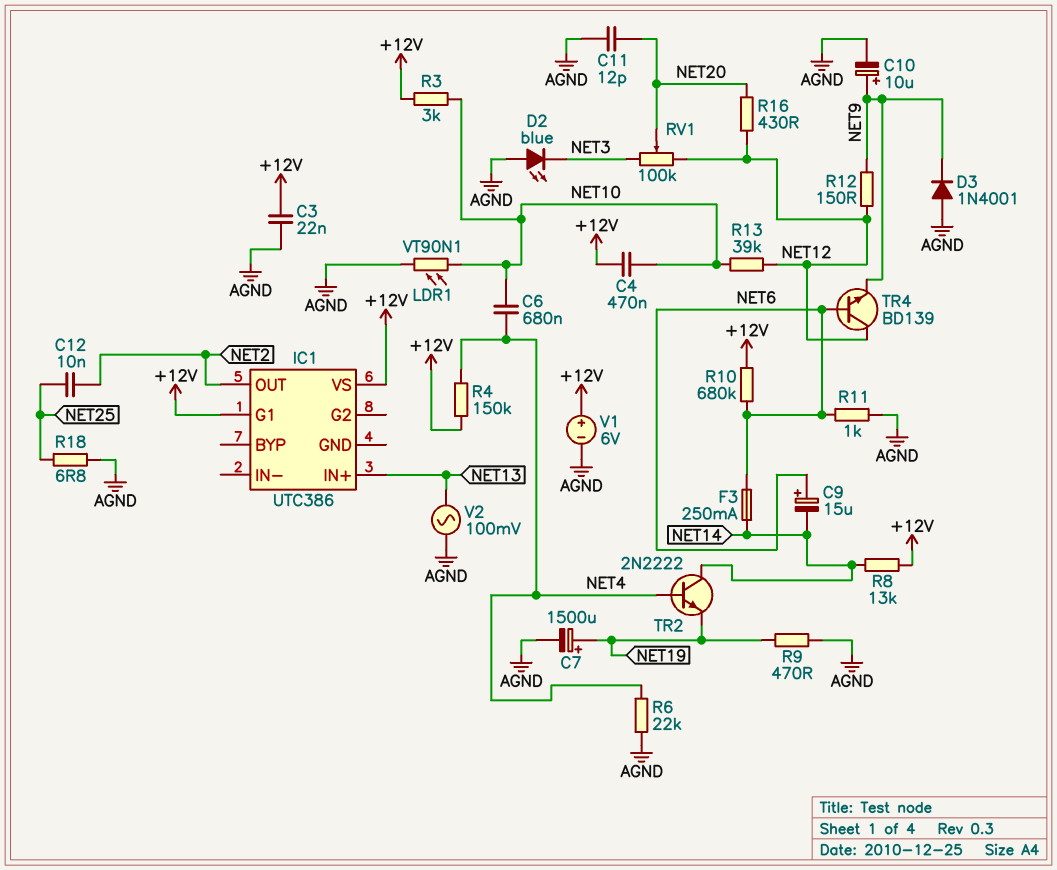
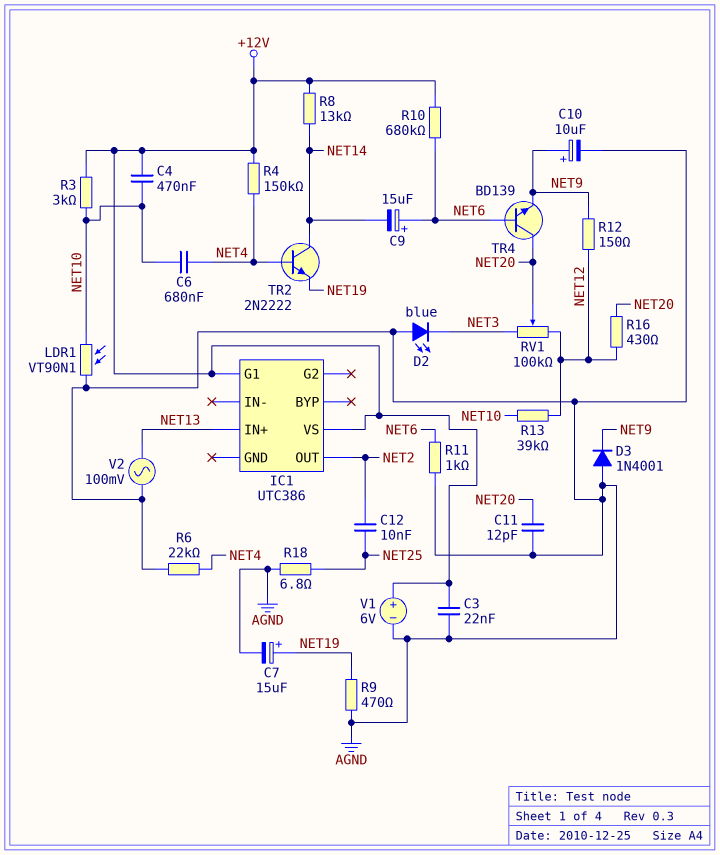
C7: 1500uF (plus NET19, minus AGND) -> 15uF (plus NET19, minus AGND)
F3: 250mA (NET6, NET14) -> none
TR4: NPN BD139 (B NET6, C NET12, E NET9) -> NPN BD139 (B NET6, C NET20, E NET9)

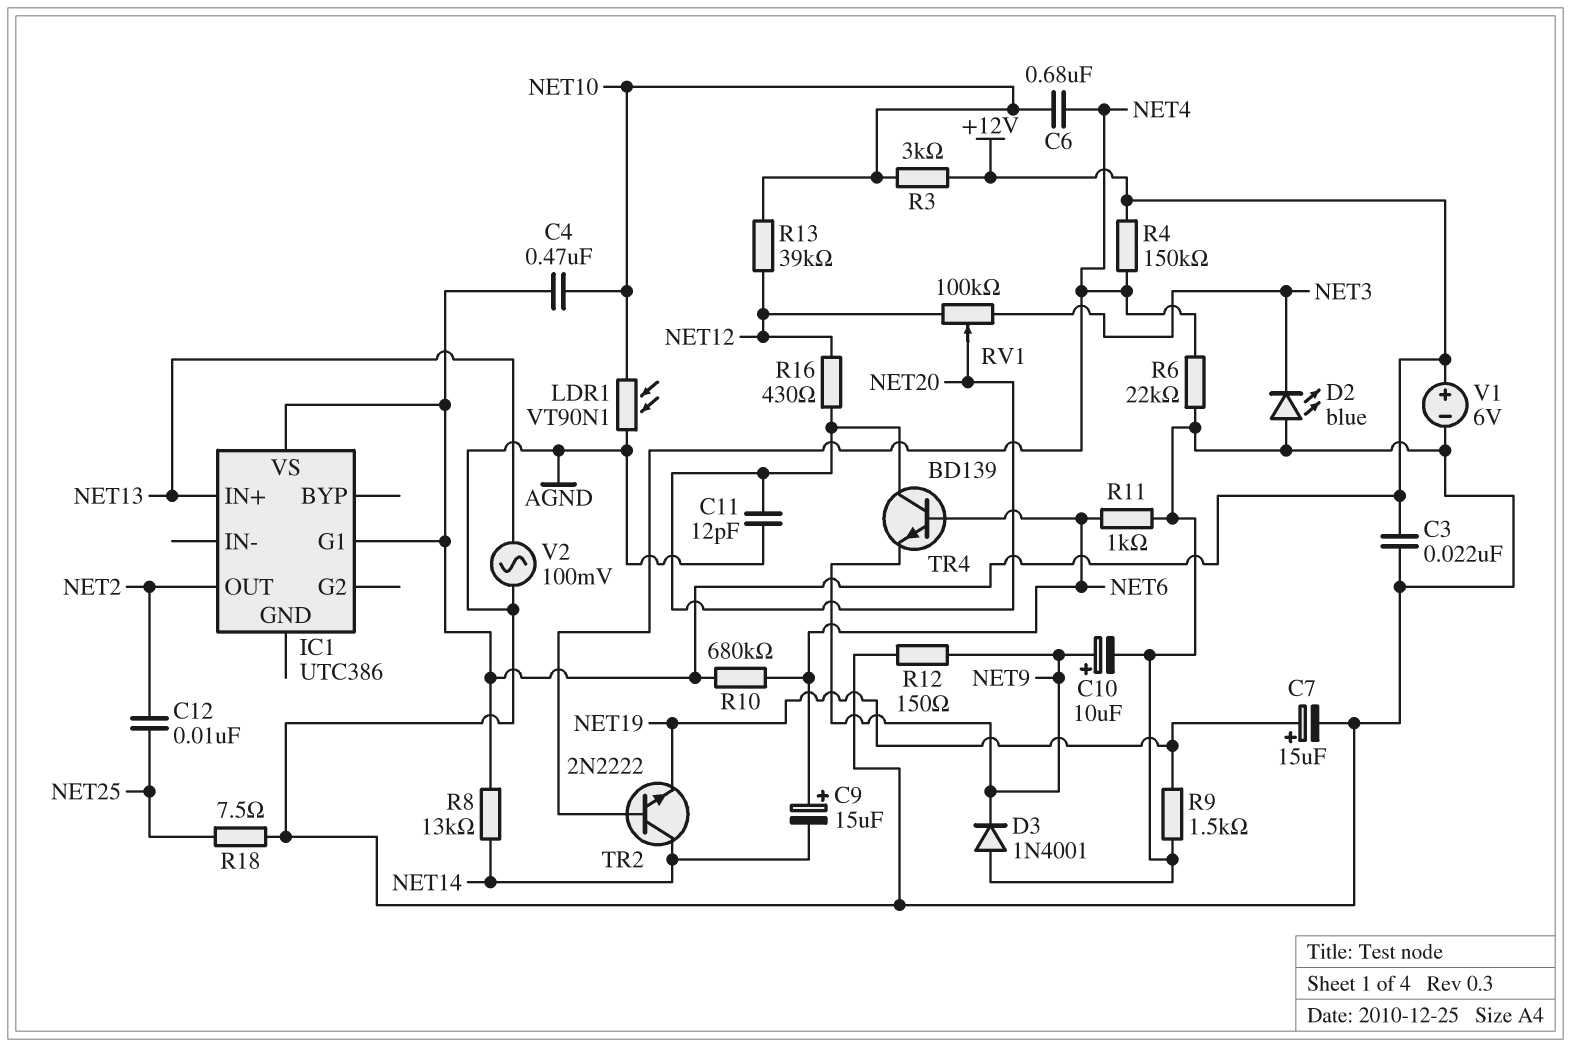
R9: 470 (AGND, NET19) -> 1.5k (AGND, NET19)
R12: 150 (NET9, NET12) -> 150 (AGND, NET9)
R18: 6.8 (AGND, NET25) -> 7.5 (AGND, NET25)

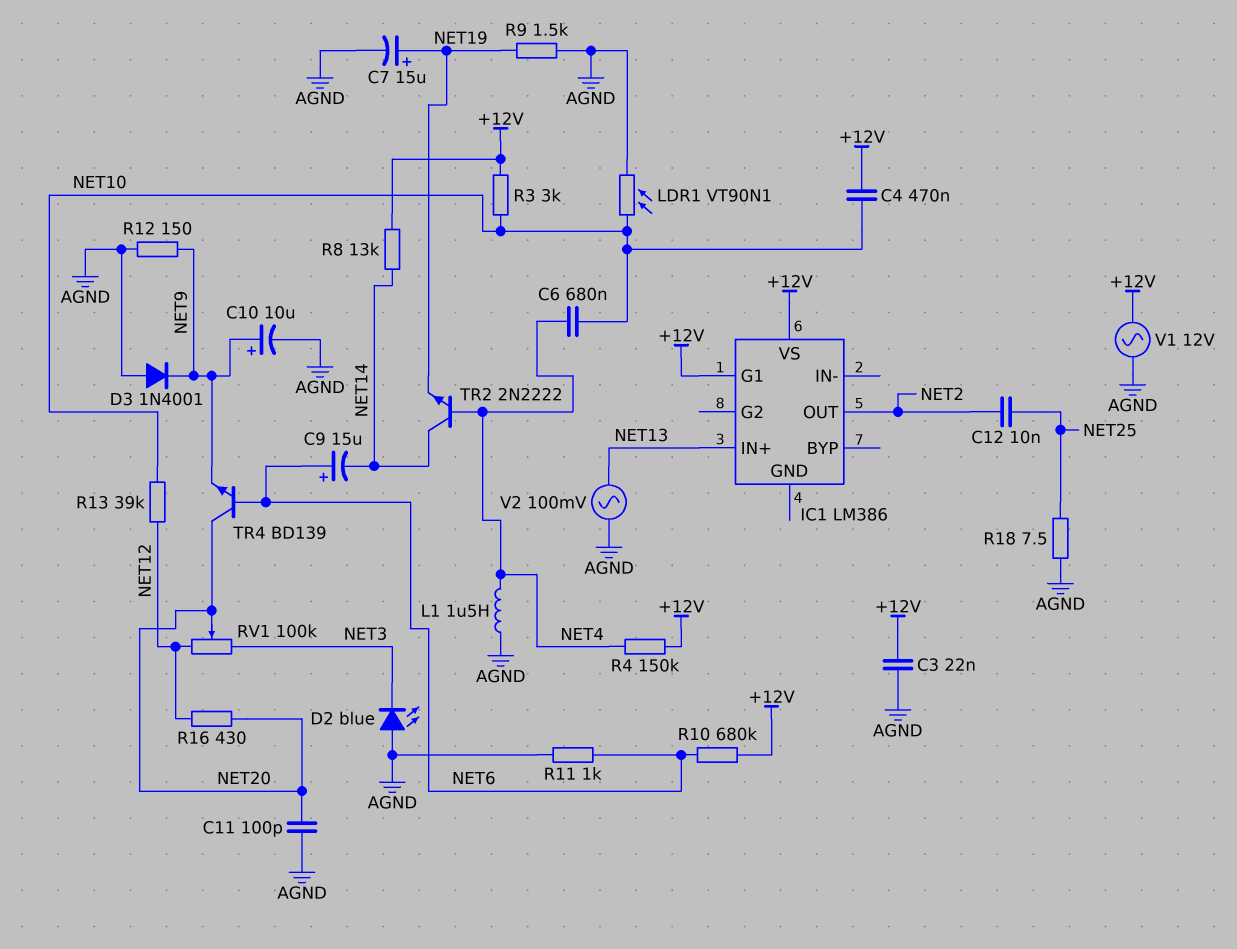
C11: 12pF (AGND, NET20) -> 100pF (AGND, NET20)
IC1: UTC386 -> LM386
L1: none -> 1.5uH (AGND, NET4)
R6: 22k (AGND, NET4) -> none
V1: 6V (plus +12V, minus AGND) -> AC 12V (+12V, AGND)

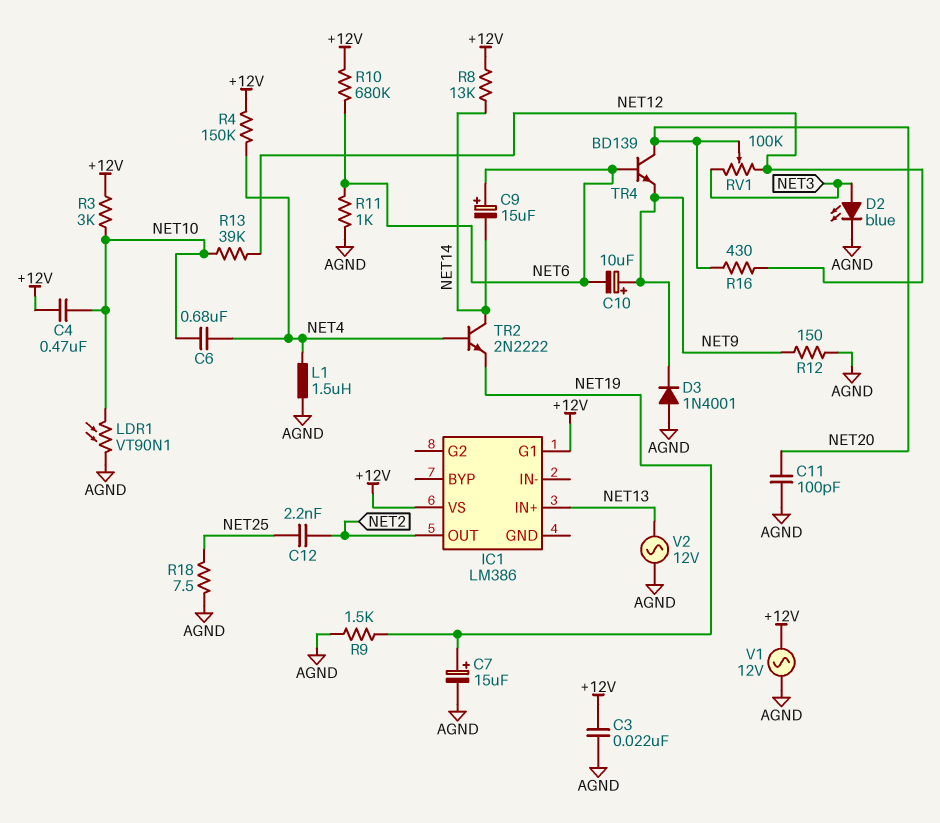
C10: 10uF (plus NET9, minus AGND) -> 10uF (plus NET9, minus NET6)
C12: 10nF (NET2, NET25) -> 2.2nF (NET2, NET25)
D2: LED blue (A AGND, K NET3) -> LED blue (A NET3, K AGND)
V2: AC 100mV (AGND, NET13) -> AC 12V (AGND, NET13)

